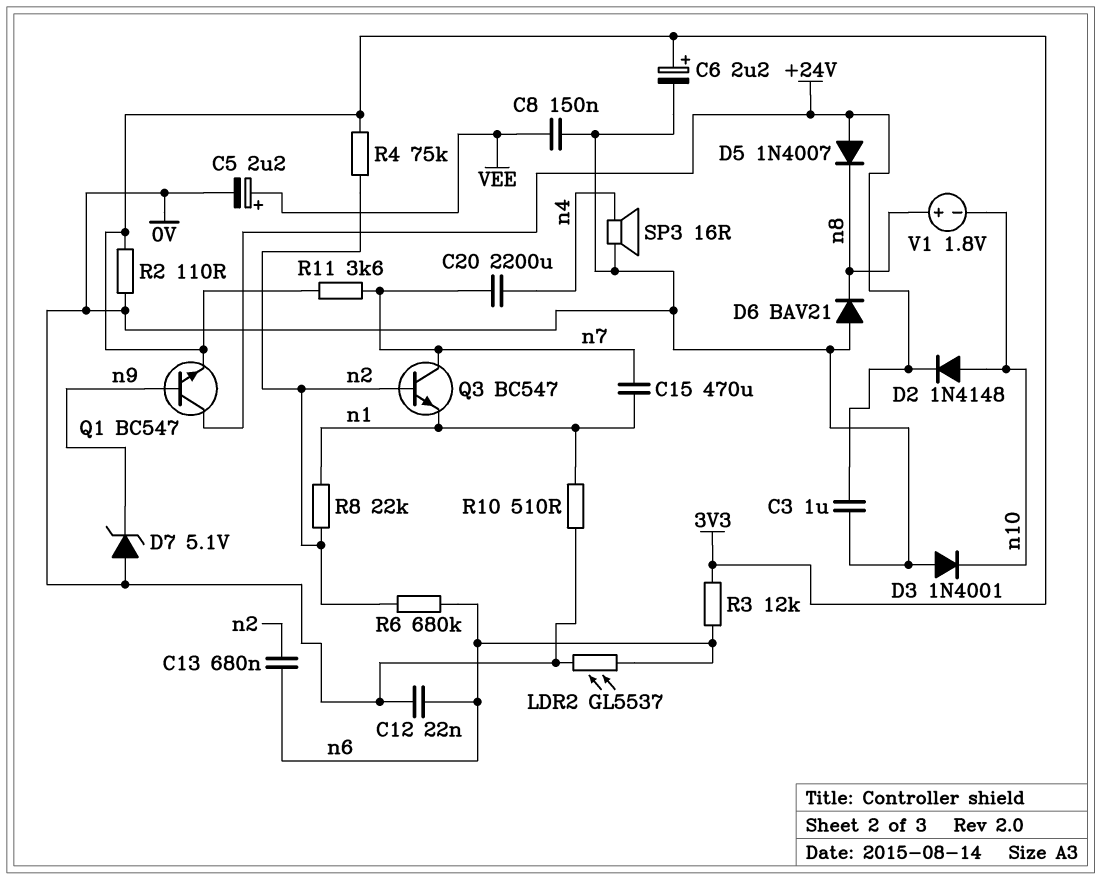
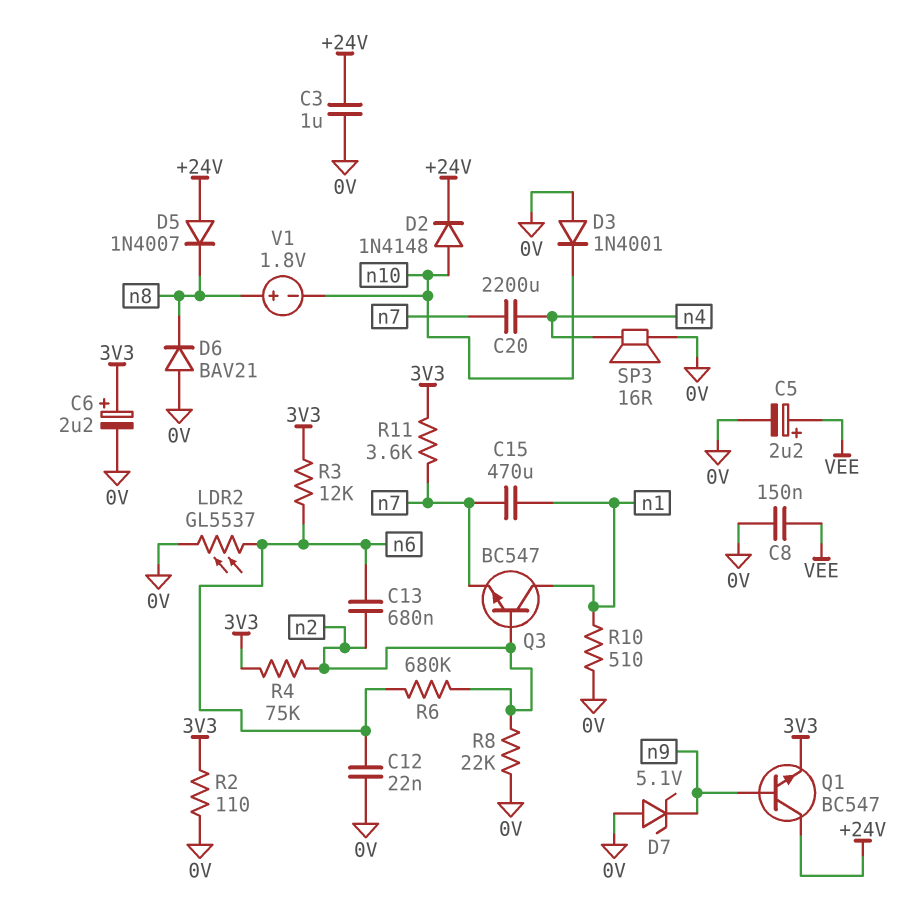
Q3: NPN BC547 (B n2, C n7, E n1) -> NPN BC547 (B n2, C n1, E n7)
R8: 22k (n1, n2) -> 22k (0V, n2)

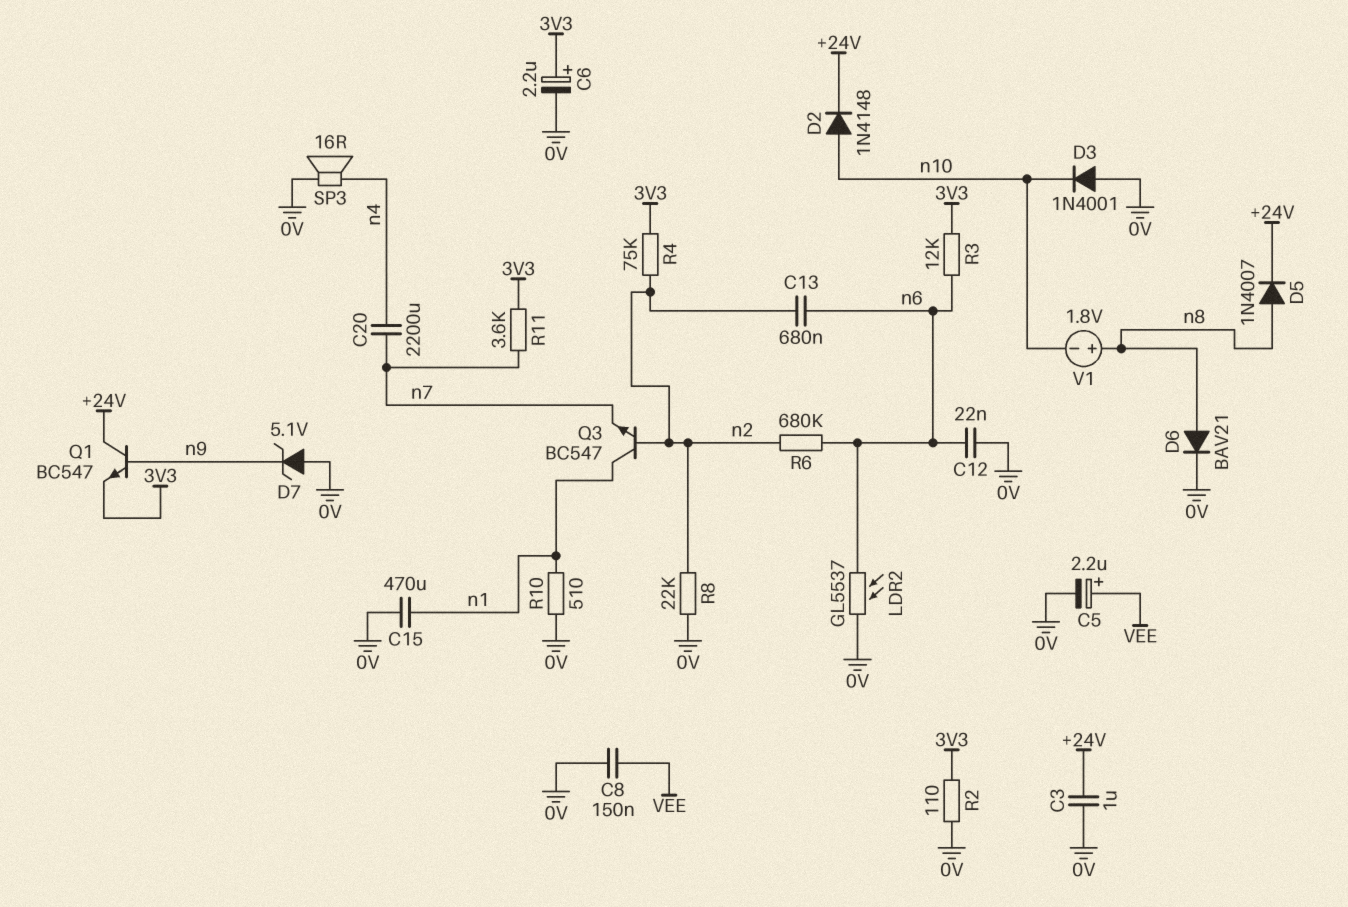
C15: 470uF (n1, n7) -> 470uF (0V, n1)
D5: diode 1N4007 (A +24V, K n8) -> diode 1N4007 (A n8, K +24V)
D6: diode BAV21 (A 0V, K n8) -> diode BAV21 (A n8, K 0V)

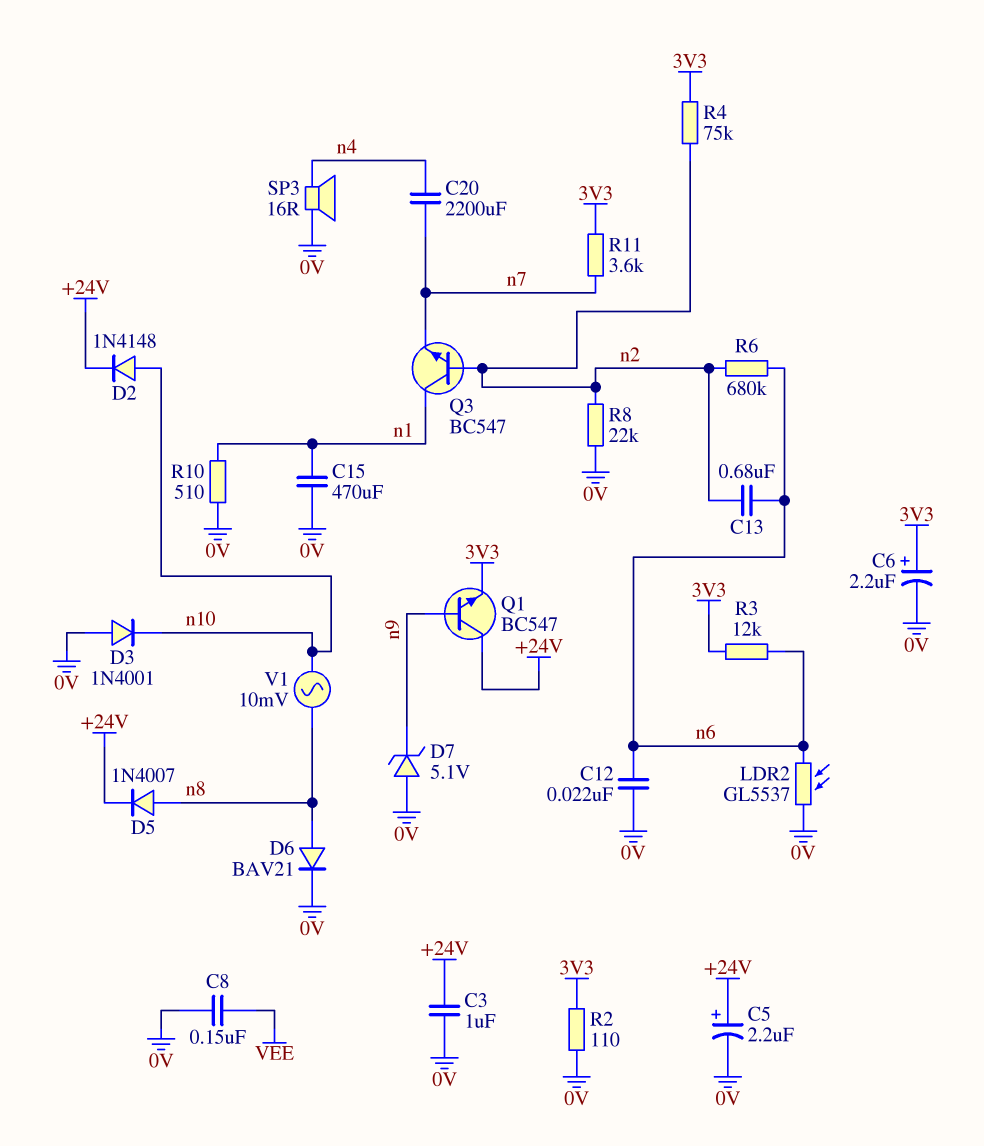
C5: 2.2uF (plus VEE, minus 0V) -> 2.2uF (plus +24V, minus 0V)
V1: 1.8V (plus n8, minus n10) -> AC 10mV (n8, n10)

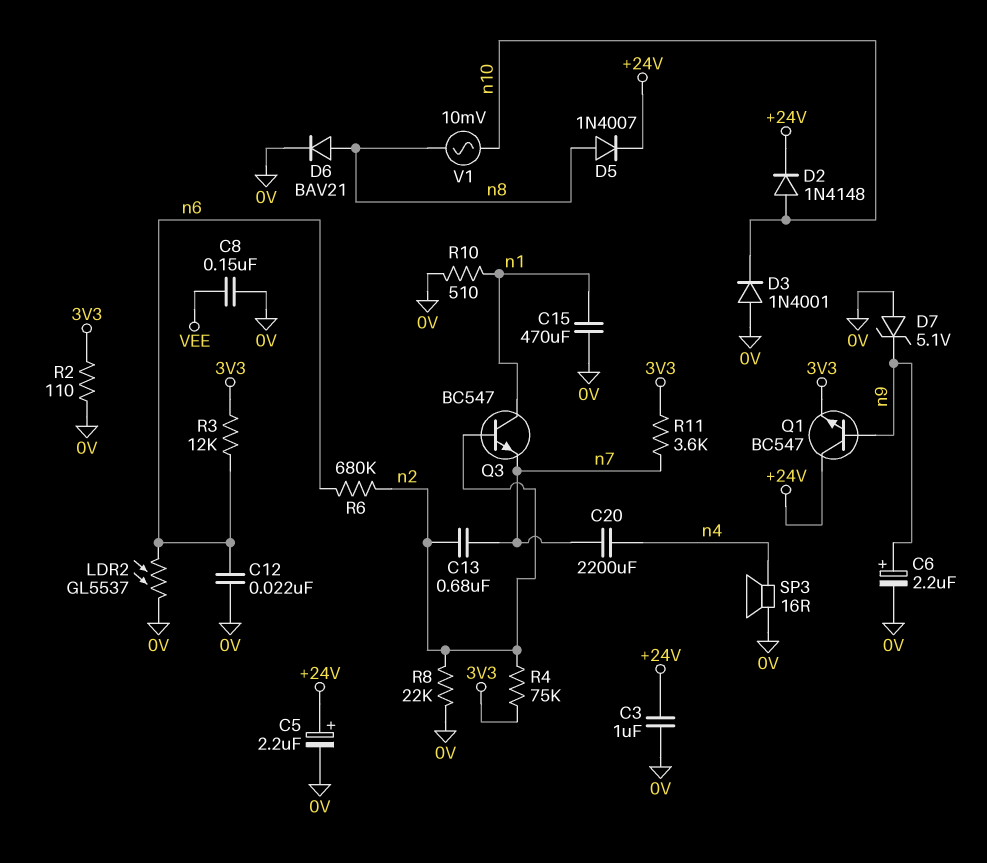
C6: 2.2uF (plus 3V3, minus 0V) -> 2.2uF (plus n9, minus 0V)
C13: 680nF (n2, n6) -> 680nF (n2, n7)

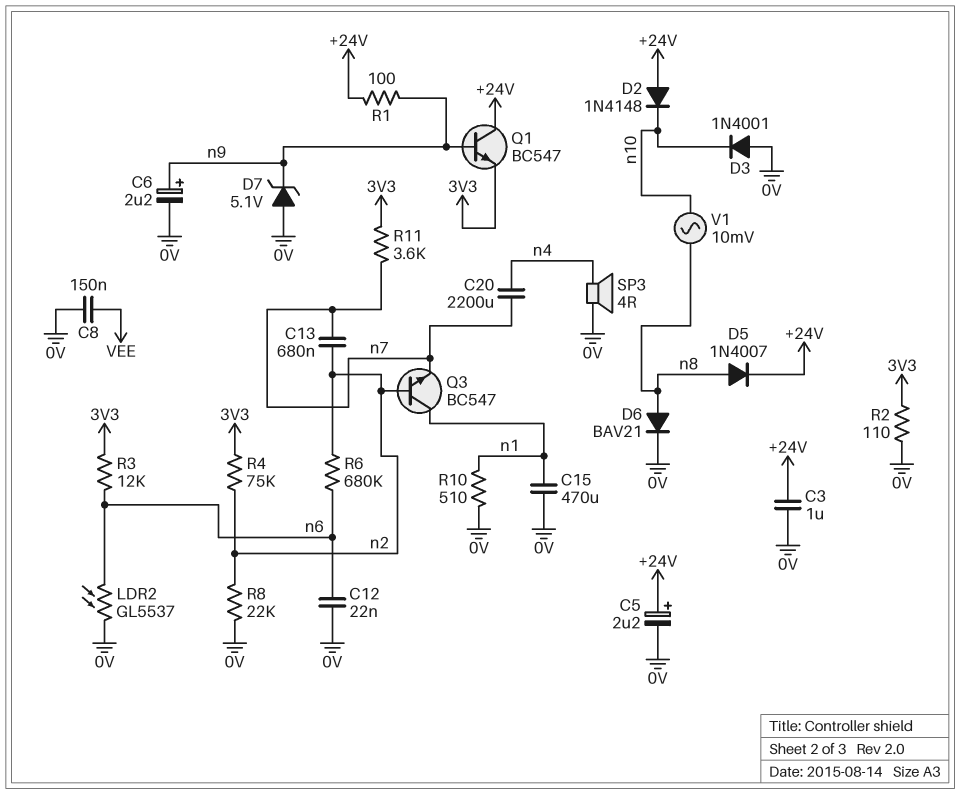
D2: diode 1N4148 (A n10, K +24V) -> diode 1N4148 (A +24V, K n10)
R1: none -> 100 (+24V, n9)
SP3: speaker 16R (0V, n4) -> speaker 4R (0V, n4)

